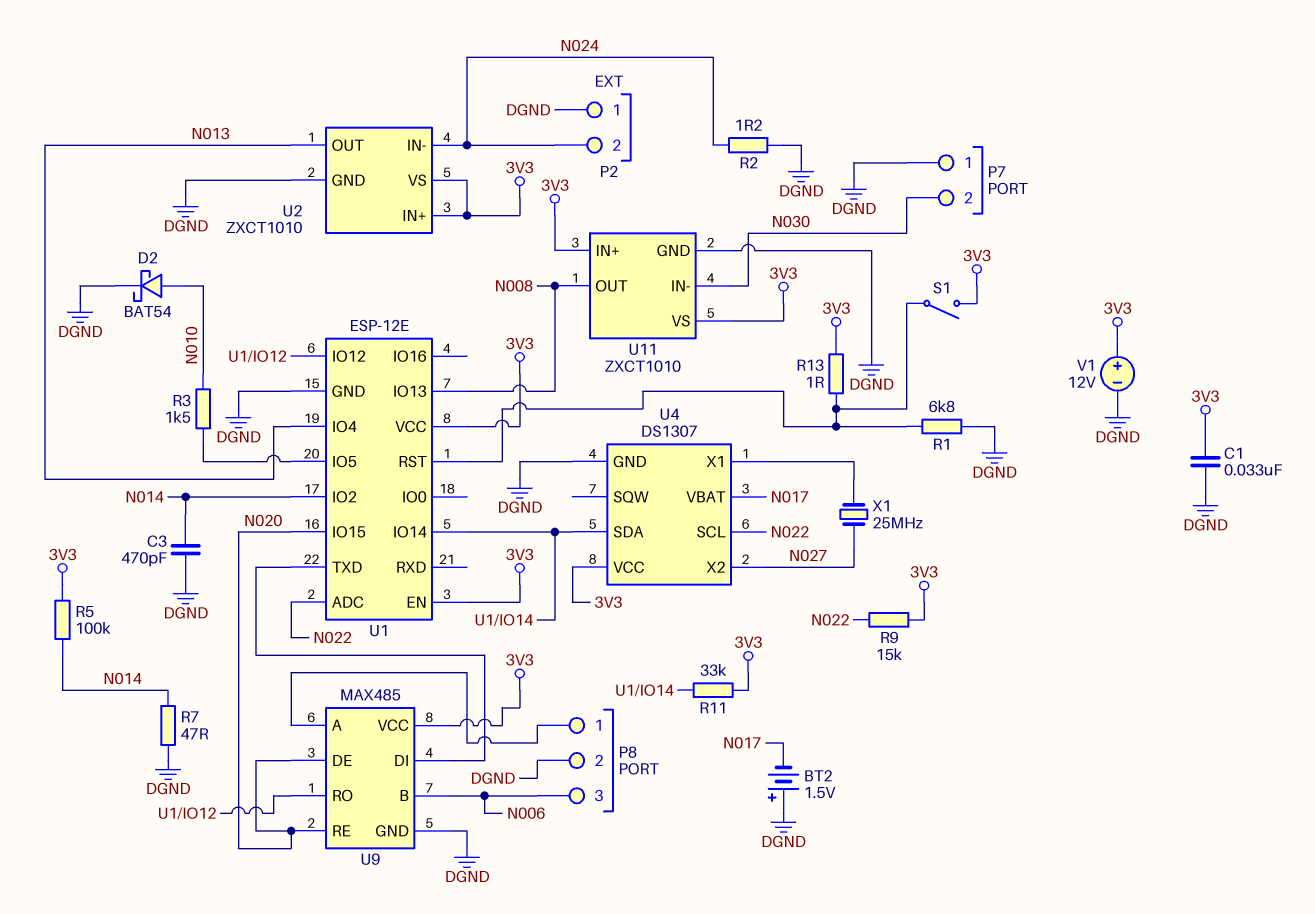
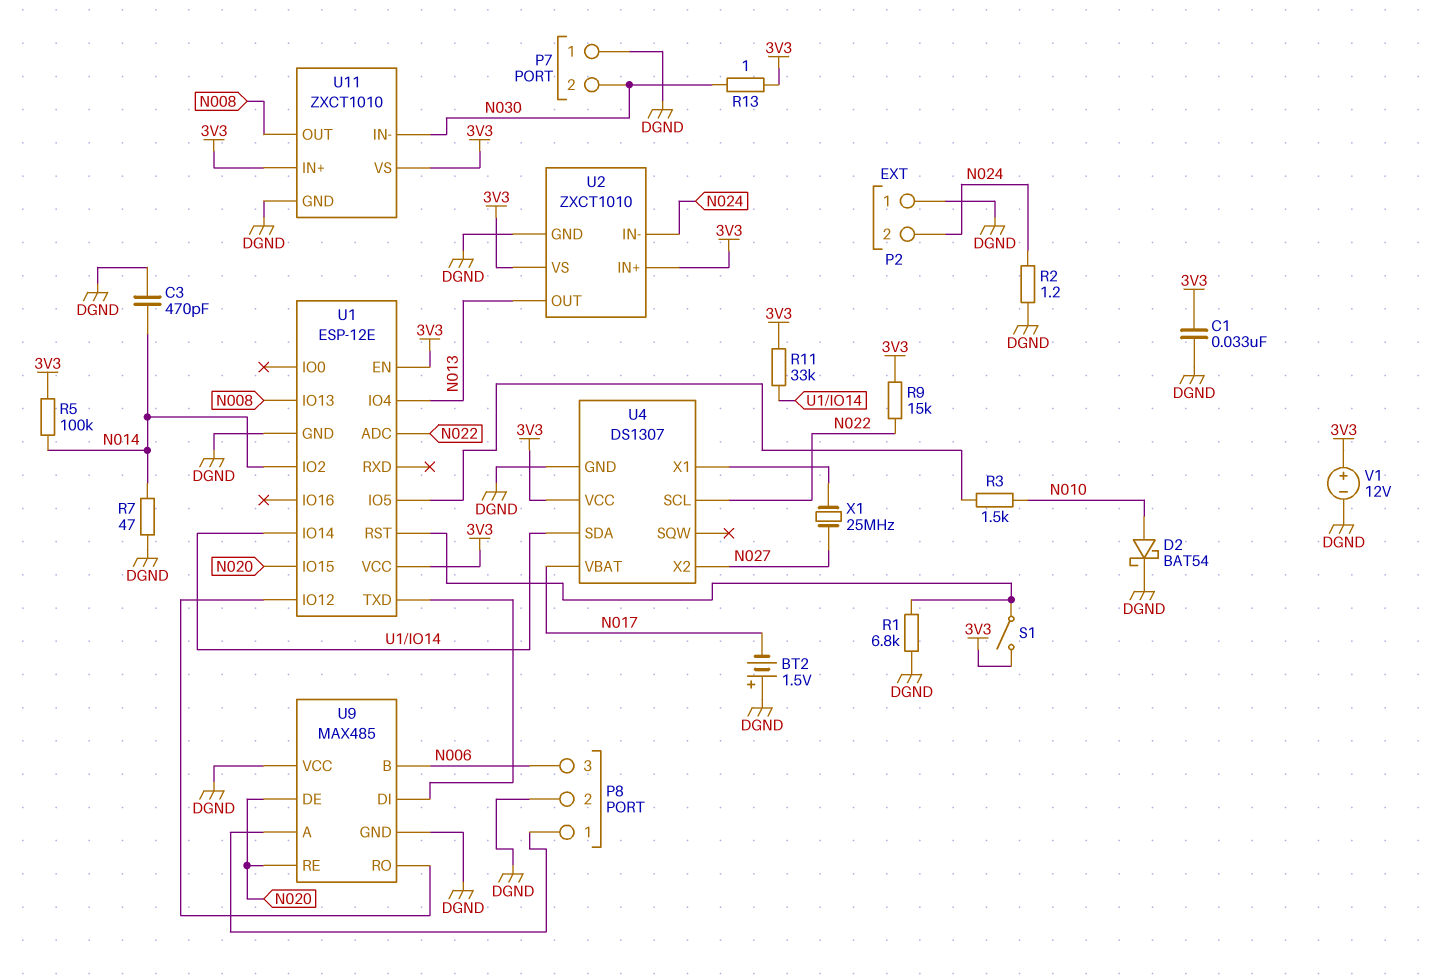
R13: 1 (3V3, U1/RST) -> 1 (3V3, N030)
U9 pin VCC: 3V3 -> DGND

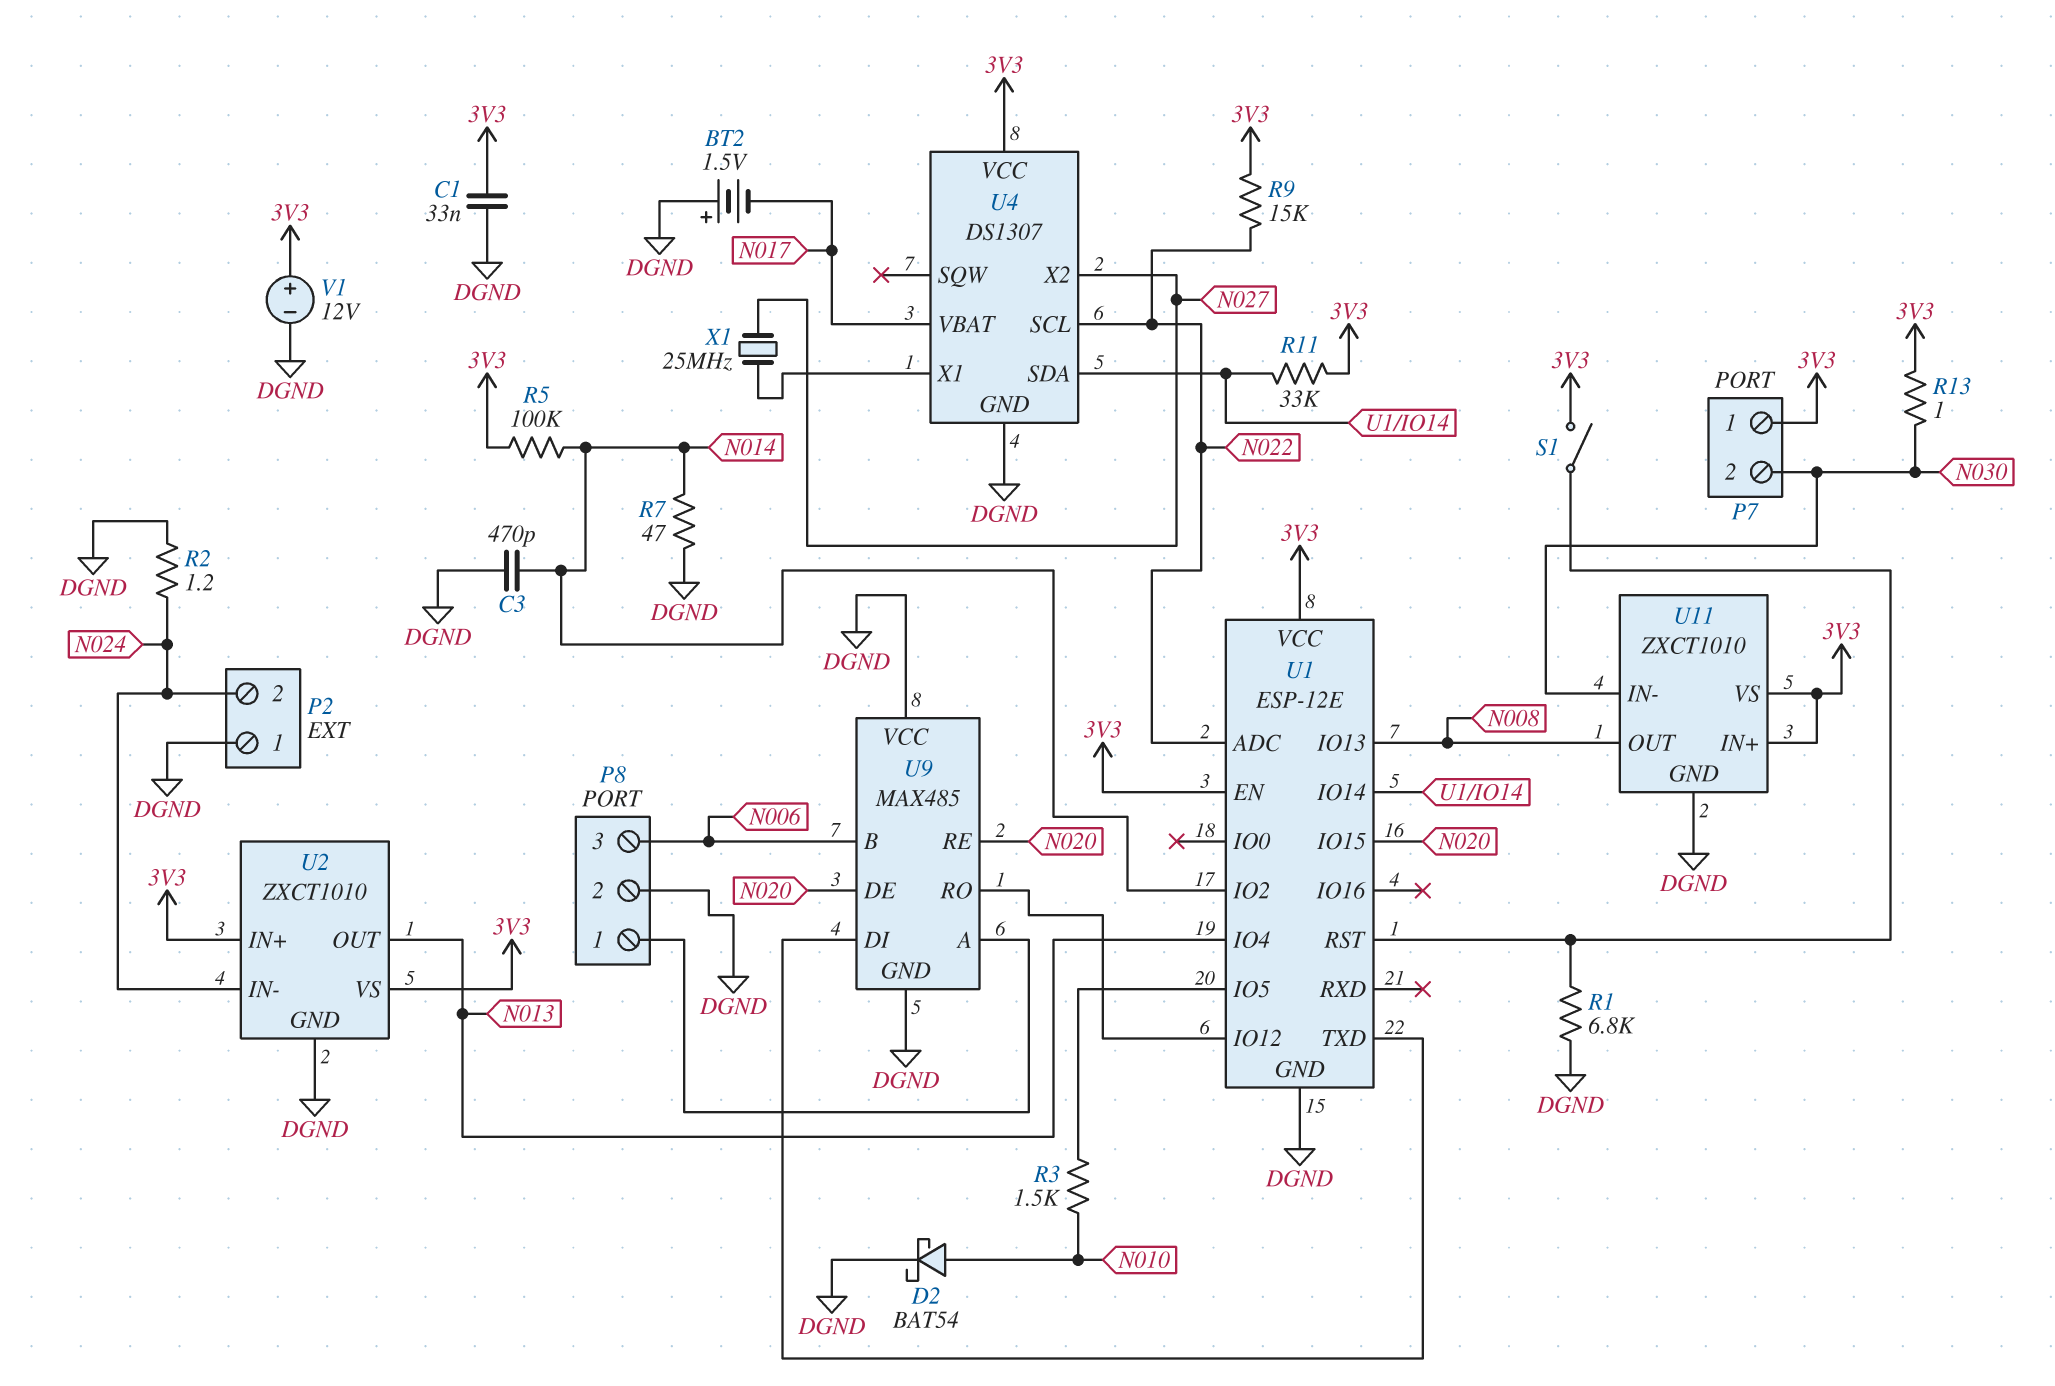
P7 pin 1: DGND -> 3V3

